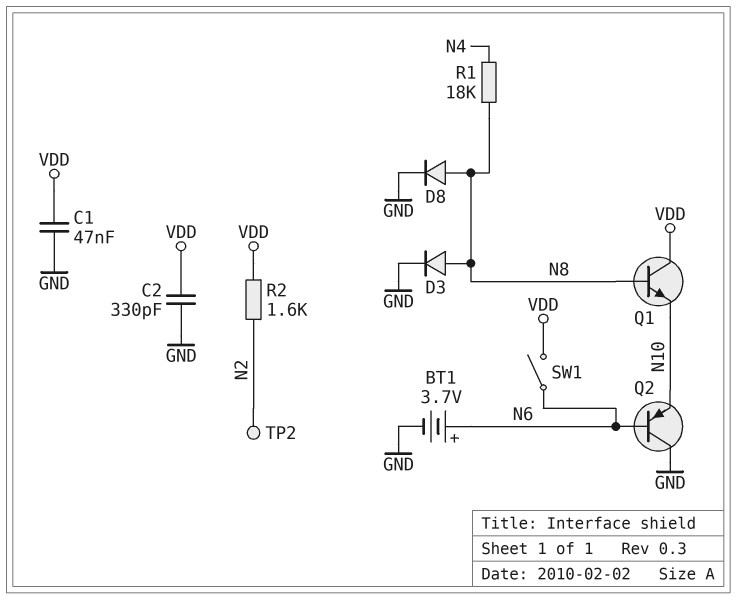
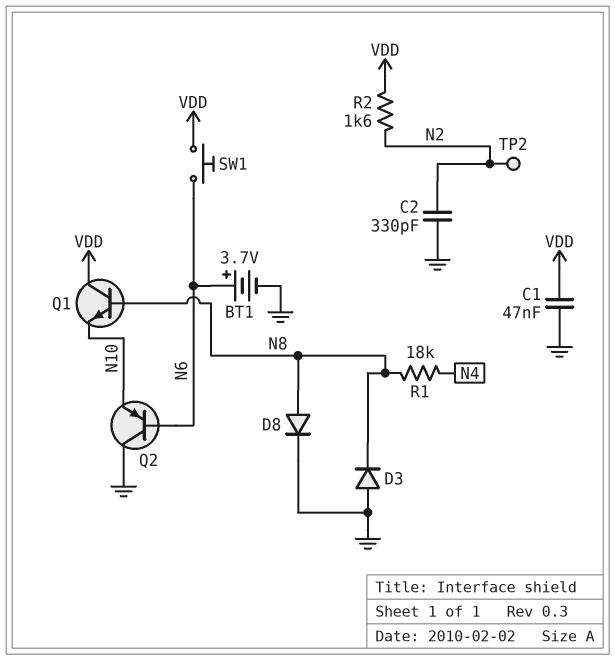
C2: 330pF (GND, VDD) -> 330pF (GND, N2)
D3: diode (A N8, K GND) -> diode (A GND, K N8)
SW1: switch (N6, VDD) -> button (N6, VDD)

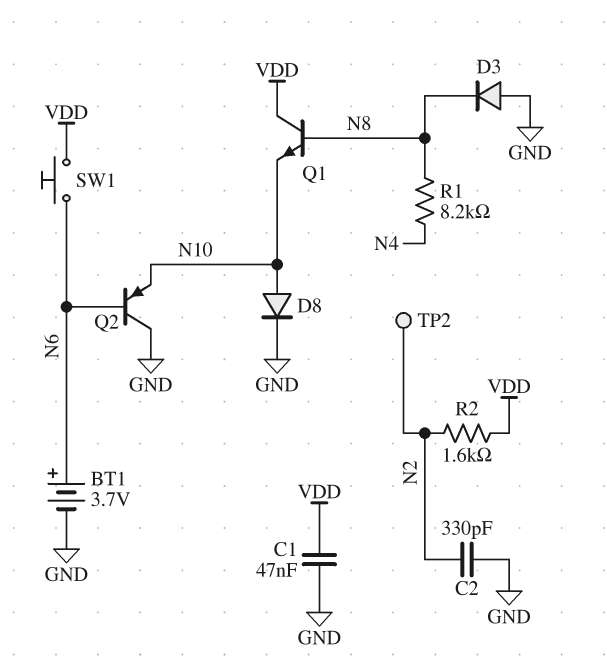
D8: diode (A N8, K GND) -> diode (A N10, K GND)
R1: 18k (N4, N8) -> 8.2k (N4, N8)

